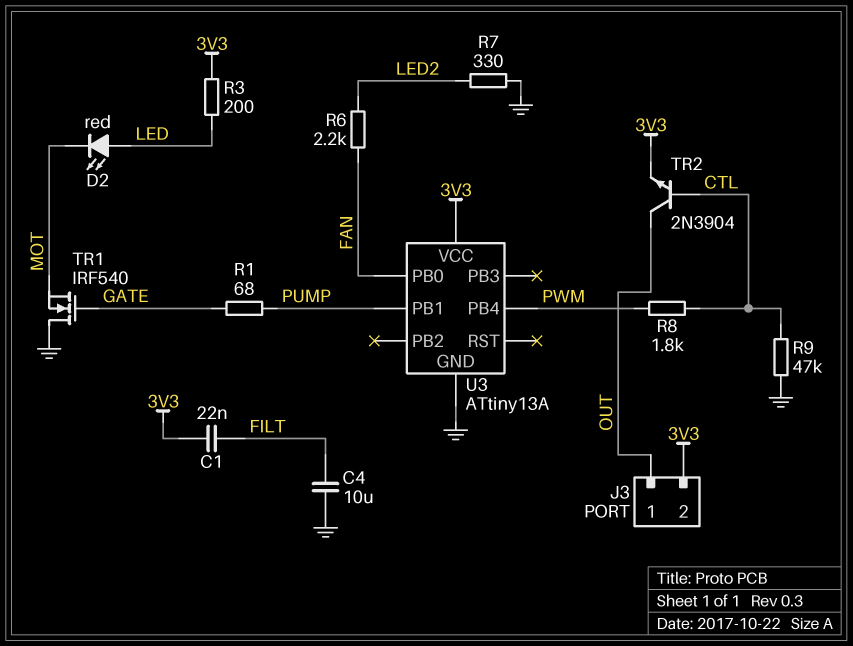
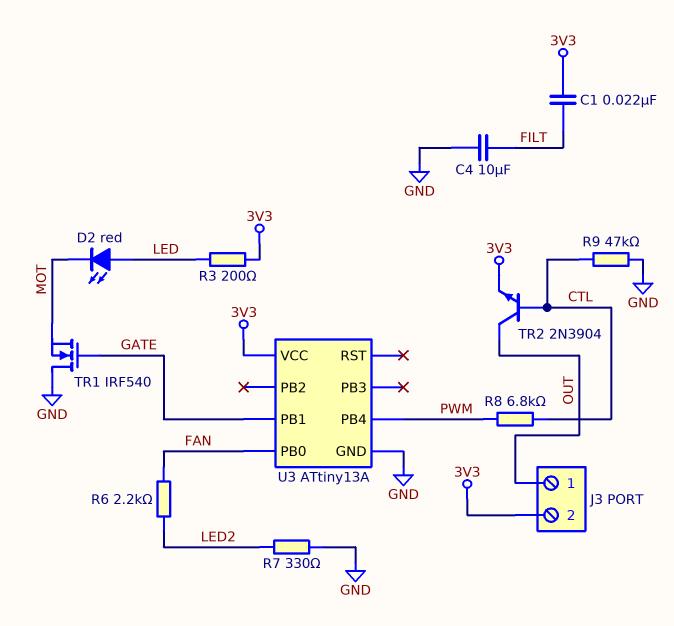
R1: 68 (GATE, PUMP) -> none
R8: 1.8k (CTL, PWM) -> 6.8k (CTL, PWM)
U3 pin PB1: PUMP -> GATE

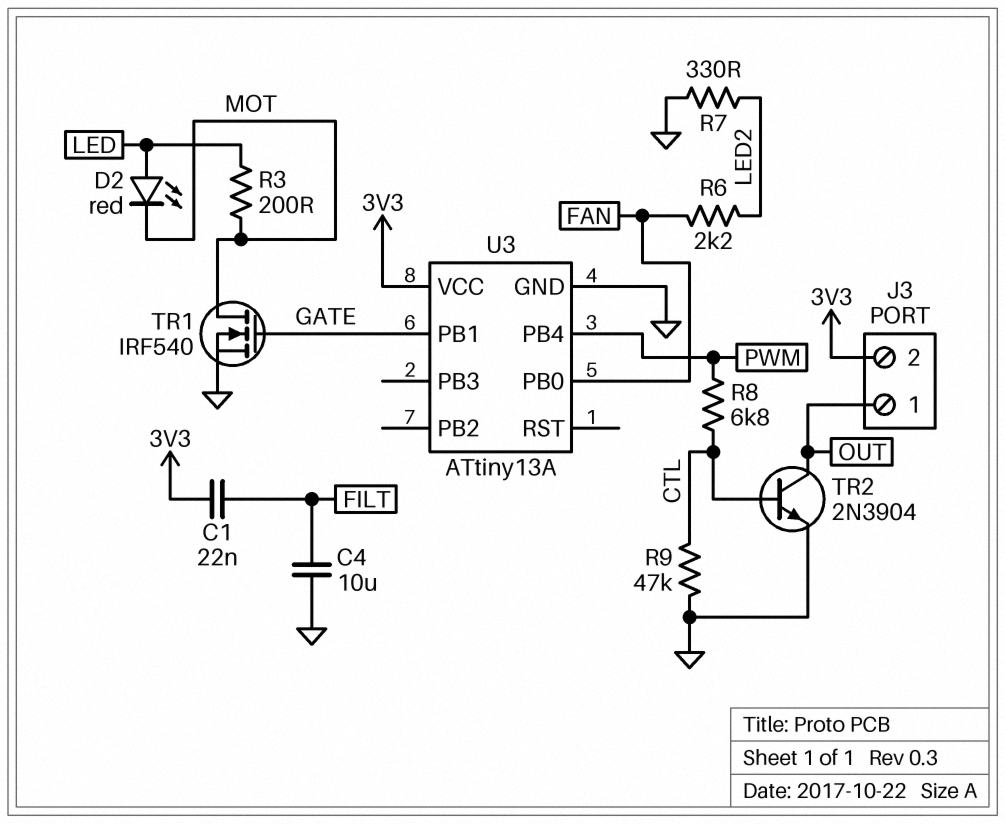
R3: 200 (3V3, LED) -> 200 (LED, MOT)
TR1: NMOS IRF540 (G GATE, D GND, S MOT) -> NMOS IRF540 (G GATE, D MOT, S GND)
TR2: NPN 2N3904 (B CTL, C OUT, E 3V3) -> NPN 2N3904 (B CTL, C OUT, E GND)

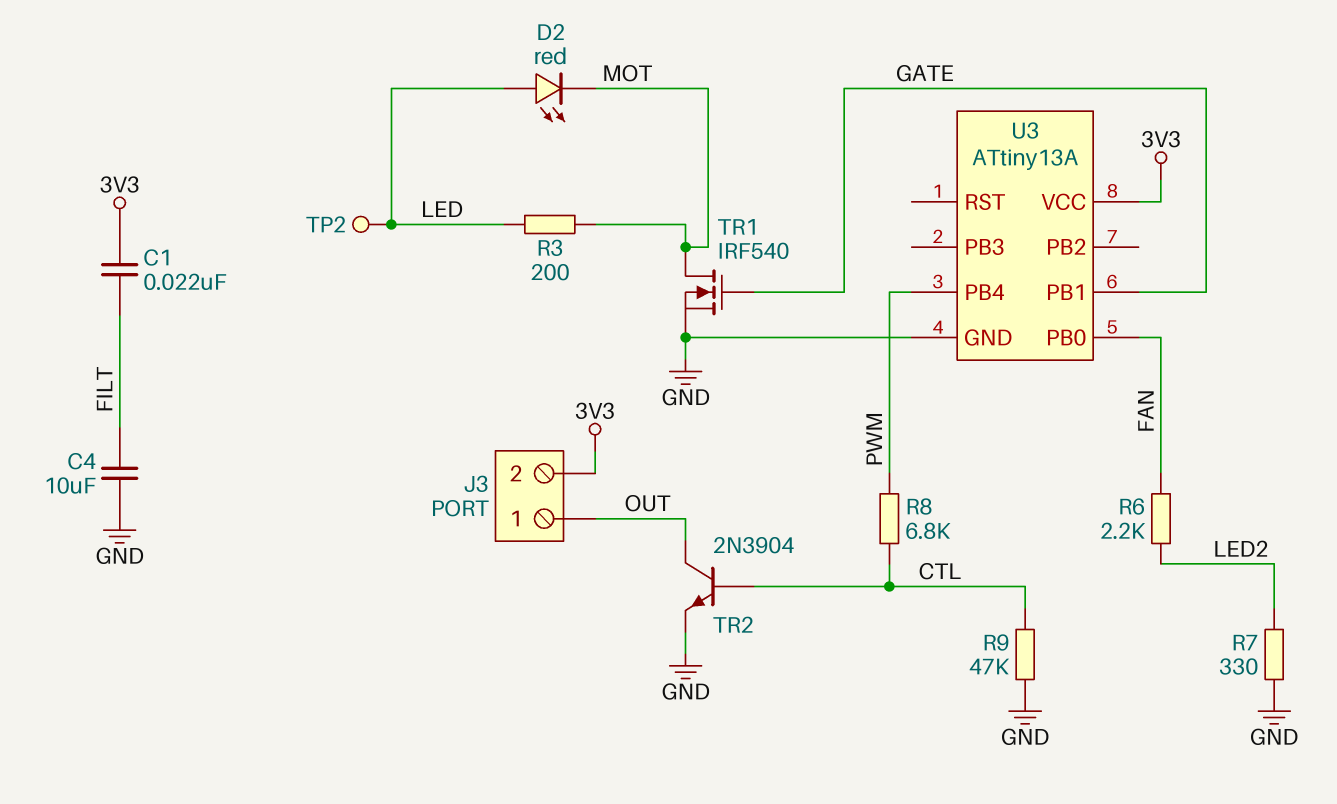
TP2: none -> test point (LED)

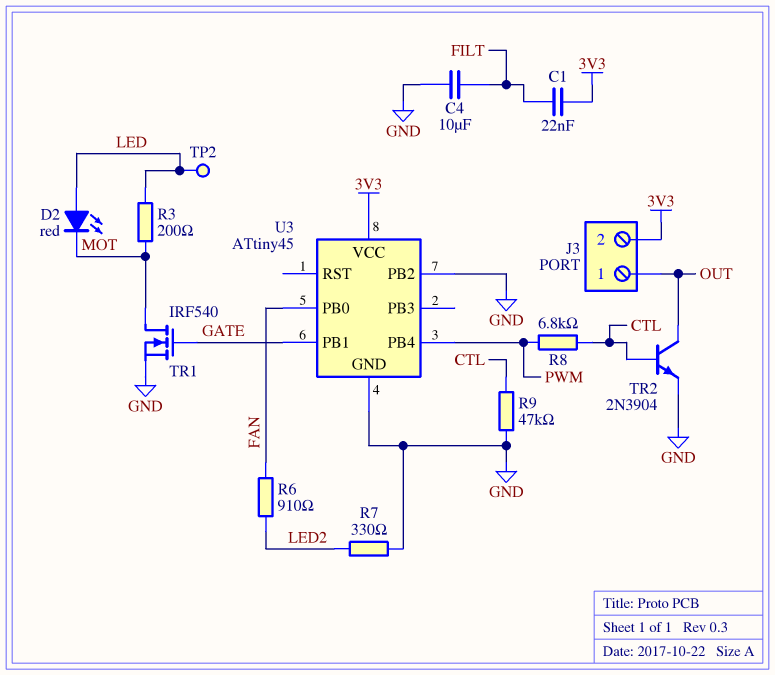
R6: 2.2k (FAN, LED2) -> 910 (FAN, LED2)
U3: ATtiny13A -> ATtiny45
U3 pin PB2: none -> GND

